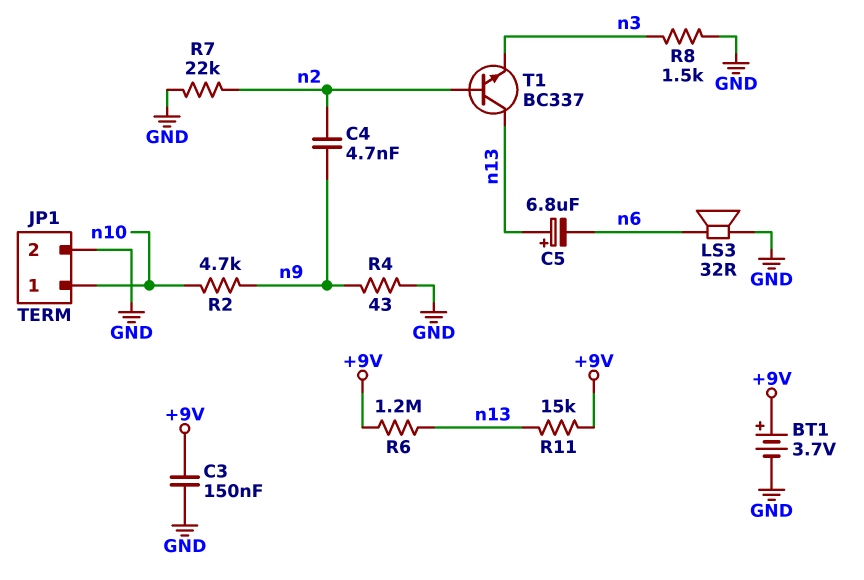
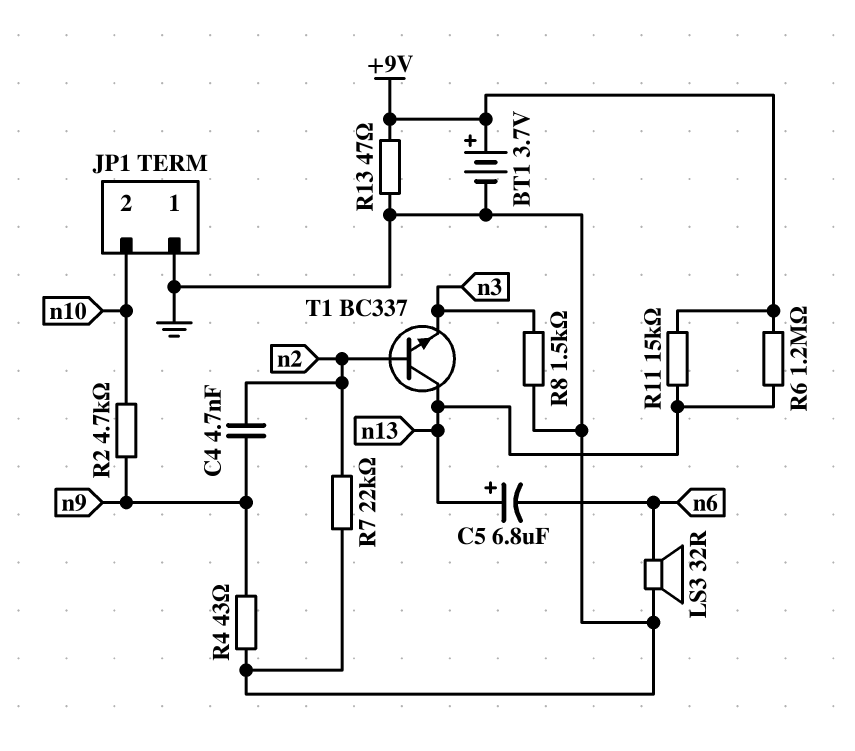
C3: 150nF (+9V, GND) -> none
JP1 pin 1: n10 -> GND
JP1 pin 2: GND -> n10
R13: none -> 47 (+9V, GND)

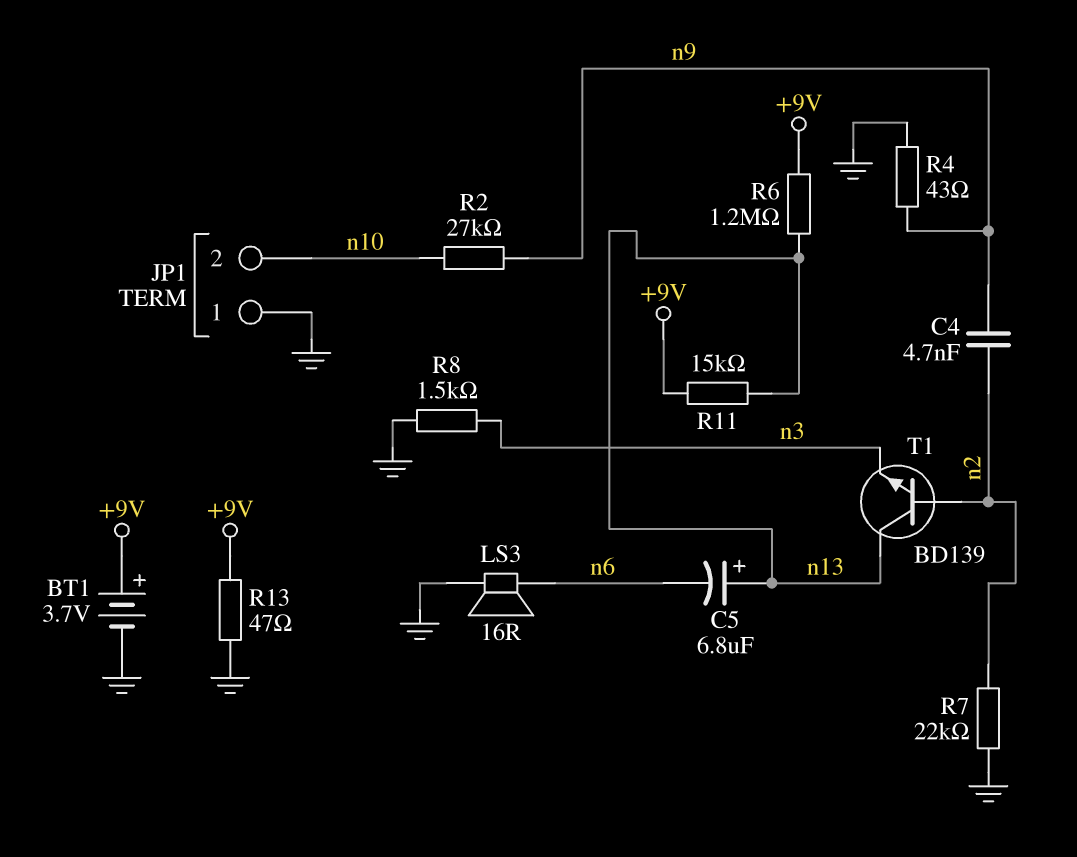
LS3: speaker 32R (GND, n6) -> speaker 16R (GND, n6)
R2: 4.7k (n9, n10) -> 27k (n9, n10)
T1: NPN BC337 (B n2, C n13, E n3) -> NPN BD139 (B n2, C n13, E n3)

